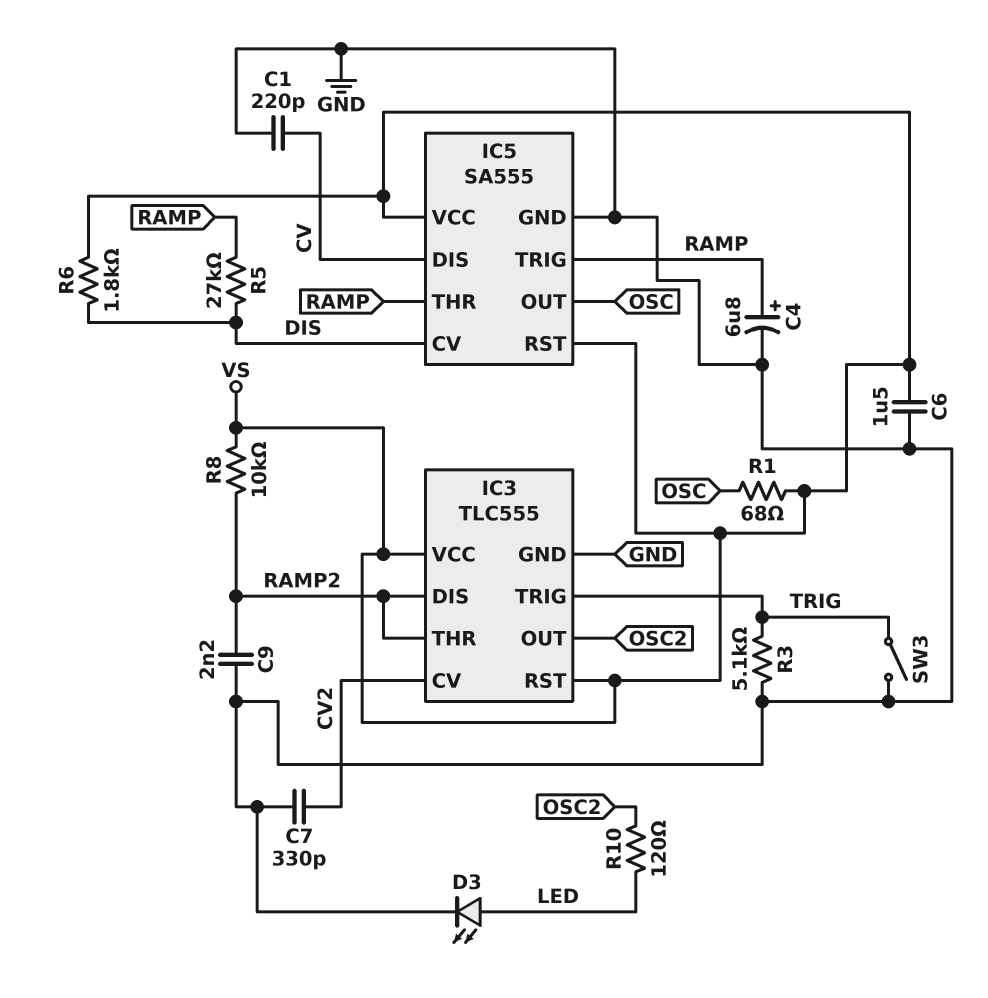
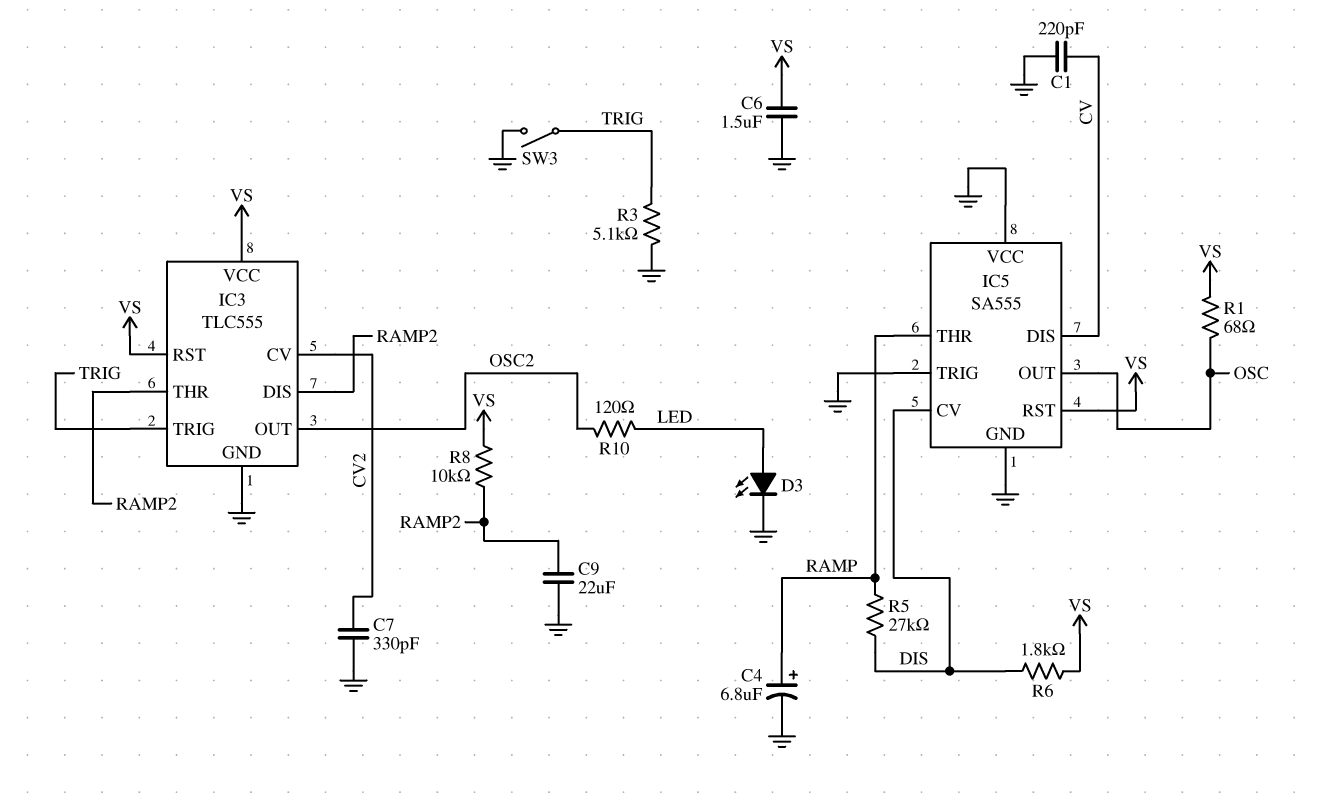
C9: 2.2nF (GND, RAMP2) -> 22uF (GND, RAMP2)
IC5 pin TRIG: RAMP -> GND
IC5 pin VCC: VS -> GND

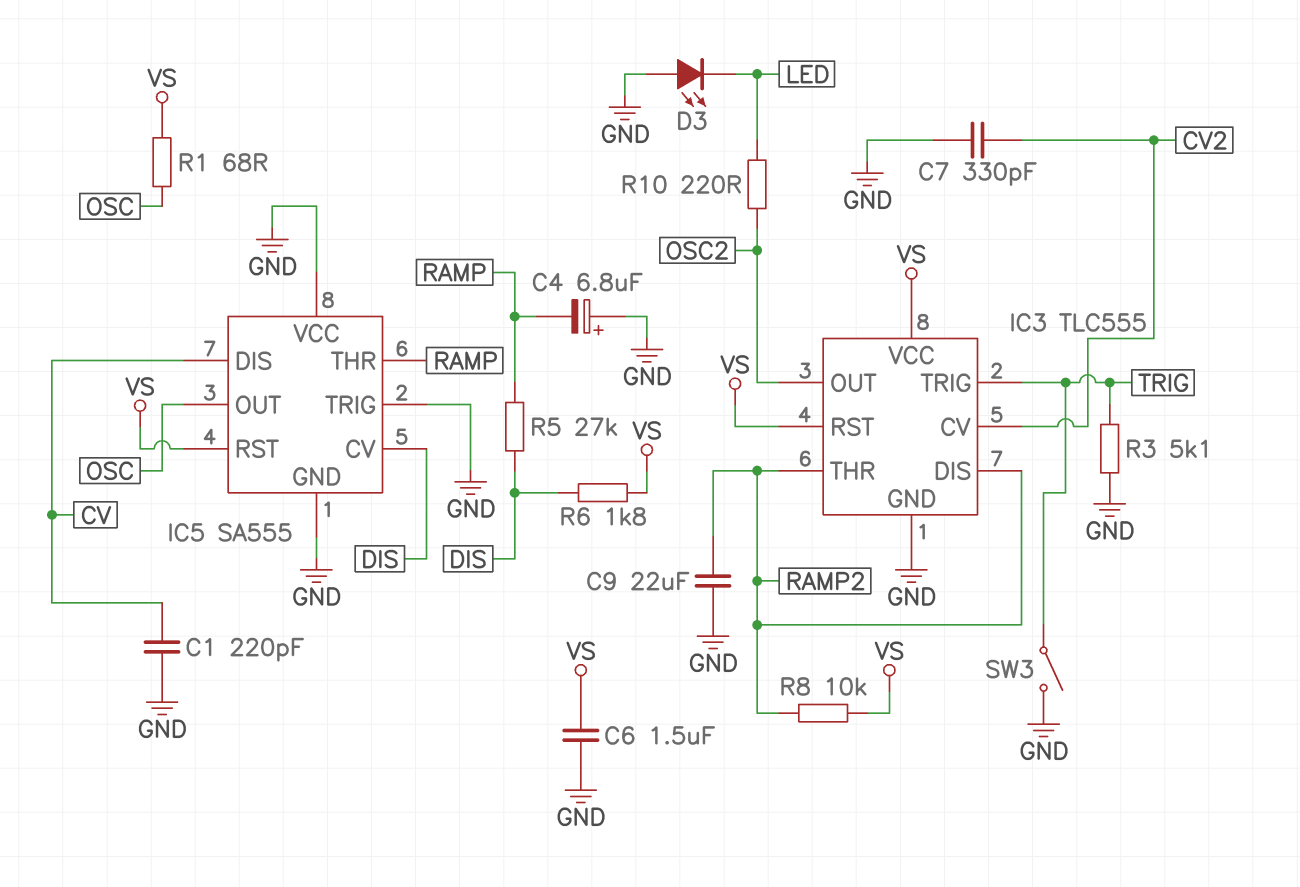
C4: 6.8uF (plus RAMP, minus GND) -> 6.8uF (plus GND, minus RAMP)
D3: LED (A LED, K GND) -> LED (A GND, K LED)
R10: 120 (LED, OSC2) -> 220 (LED, OSC2)

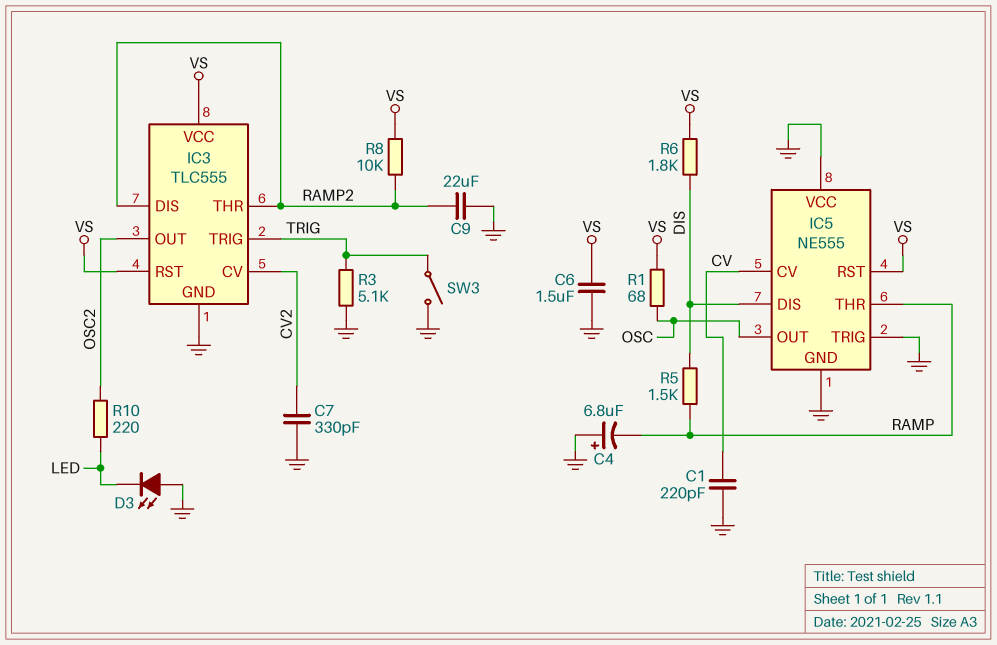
IC5: SA555 -> NE555
IC5 pin CV: DIS -> CV
IC5 pin DIS: CV -> DIS
R5: 27k (DIS, RAMP) -> 1.5k (DIS, RAMP)

